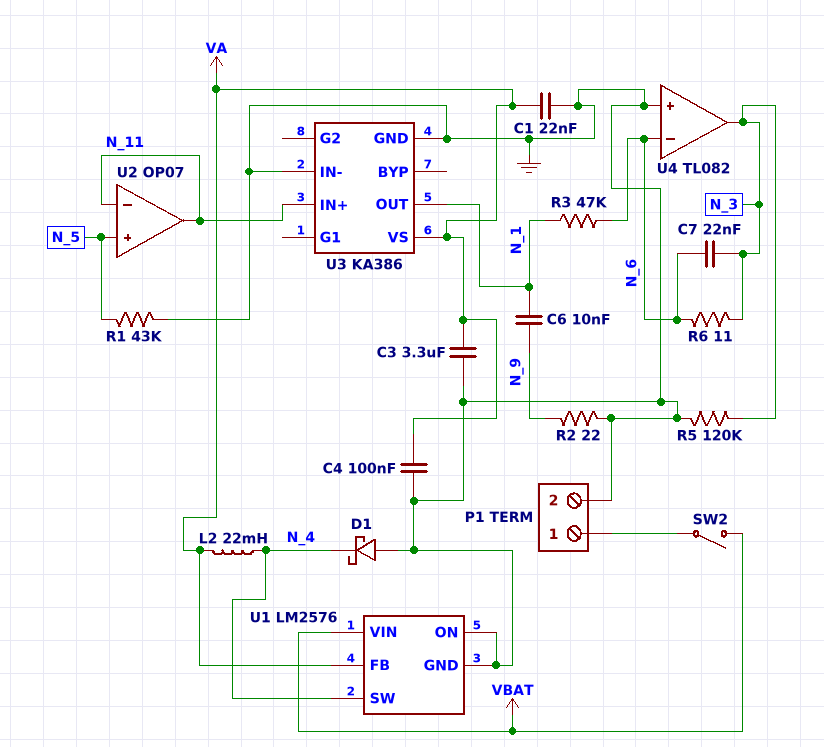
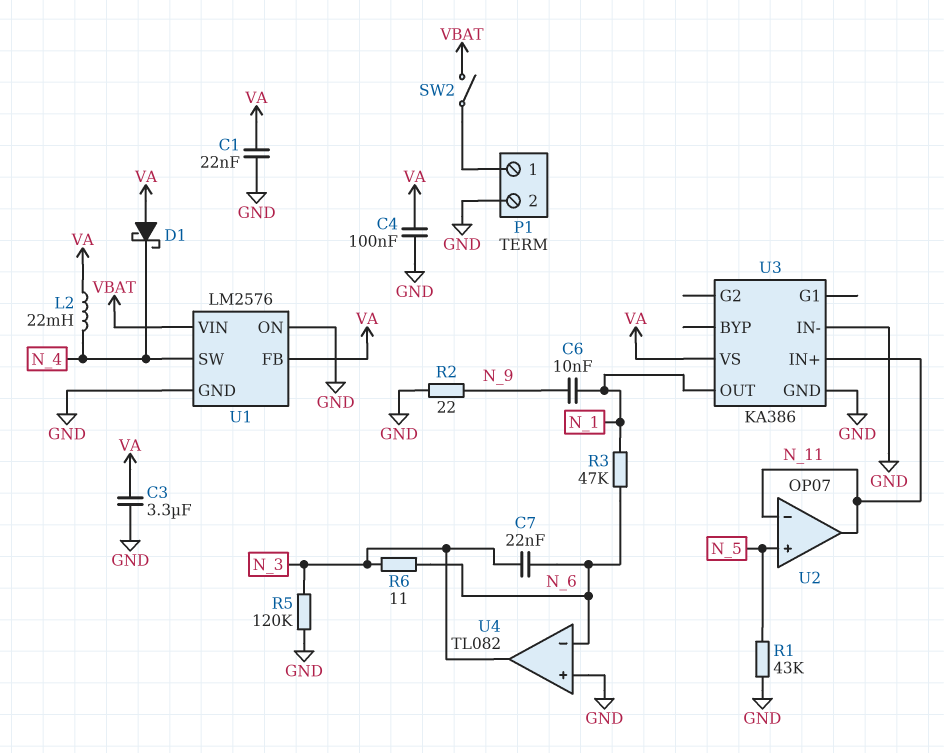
D1: schottky (A GND, K N_4) -> schottky (A VA, K N_4)

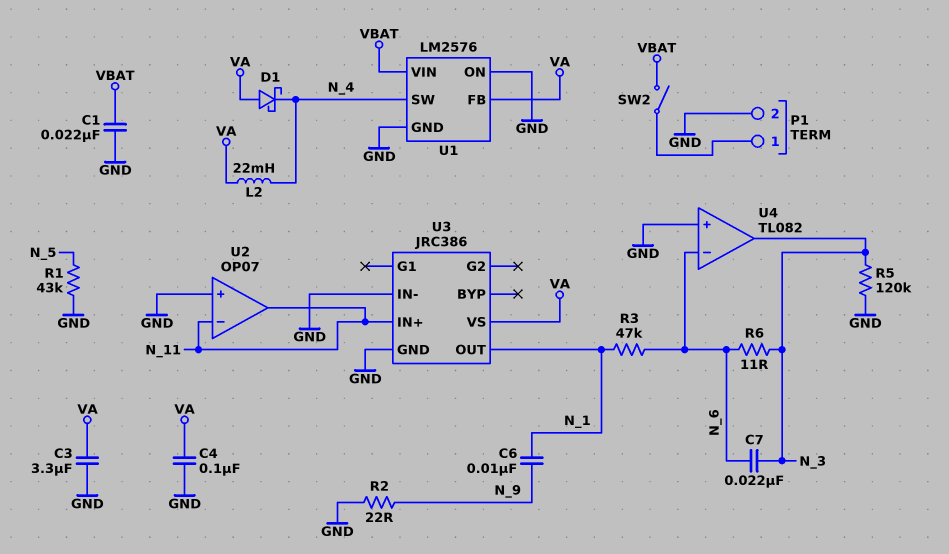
C1: 22nF (GND, VA) -> 22nF (GND, VBAT)
U2 pin in+: N_5 -> GND
U3: KA386 -> JRC386

